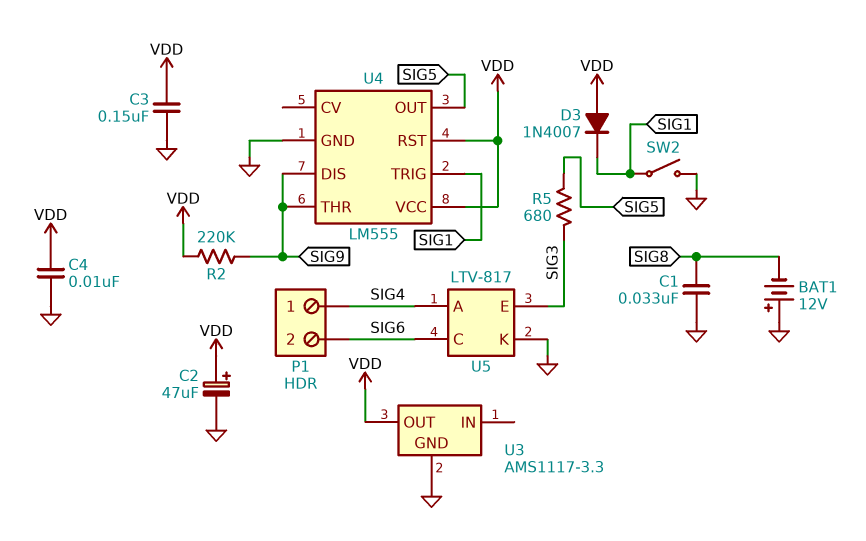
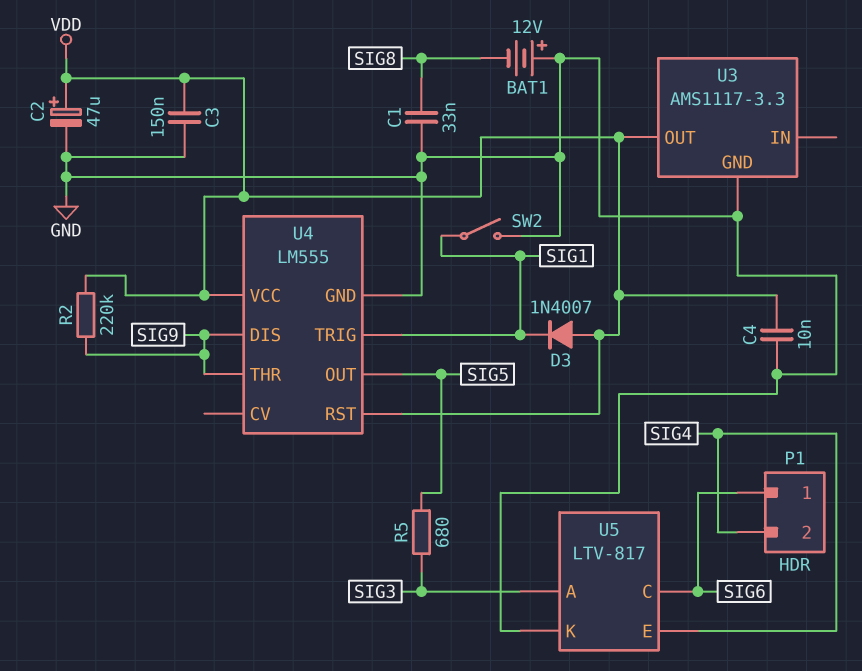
P1 pin 1: SIG4 -> SIG6
P1 pin 2: SIG6 -> SIG4
U5 pin A: SIG4 -> SIG3
U5 pin E: SIG3 -> SIG4

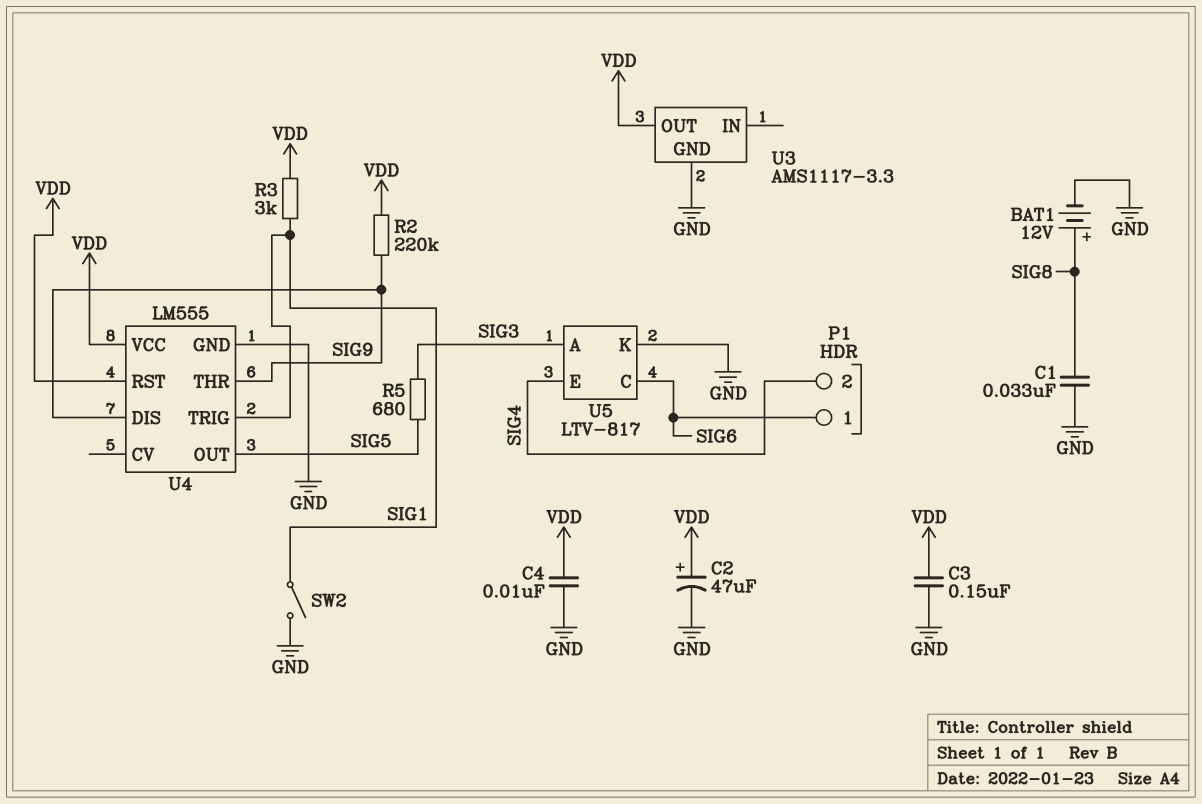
BAT1: 12V (plus GND, minus SIG8) -> 12V (plus SIG8, minus GND)
D3: diode 1N4007 (A VDD, K SIG1) -> none
R3: none -> 3k (SIG1, VDD)

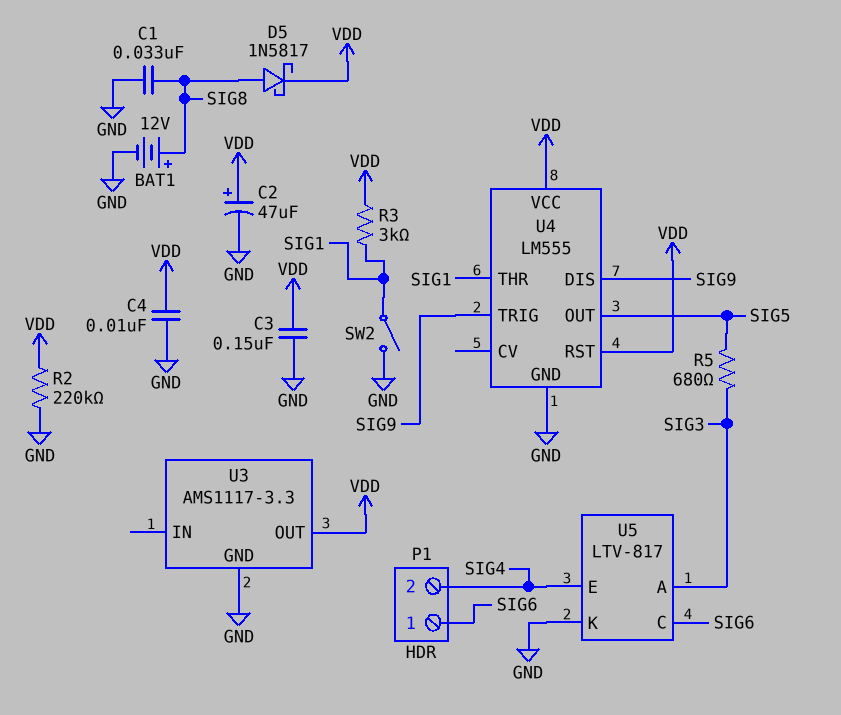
D5: none -> schottky 1N5817 (A SIG8, K VDD)
R2: 220k (SIG9, VDD) -> 220k (GND, VDD)
U4 pin THR: SIG9 -> SIG1
U4 pin TRIG: SIG1 -> SIG9

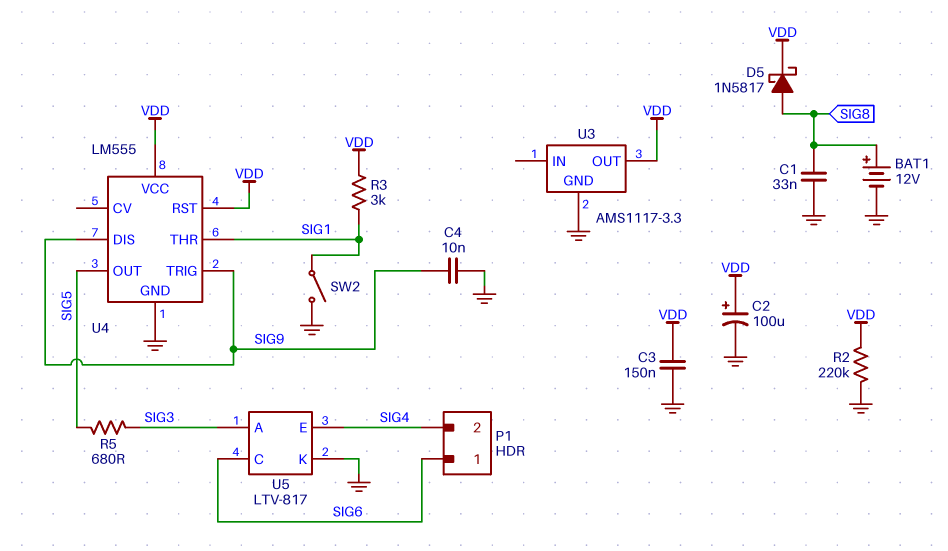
C2: 47uF (plus VDD, minus GND) -> 100uF (plus VDD, minus GND)
C4: 10nF (GND, VDD) -> 10nF (GND, SIG9)

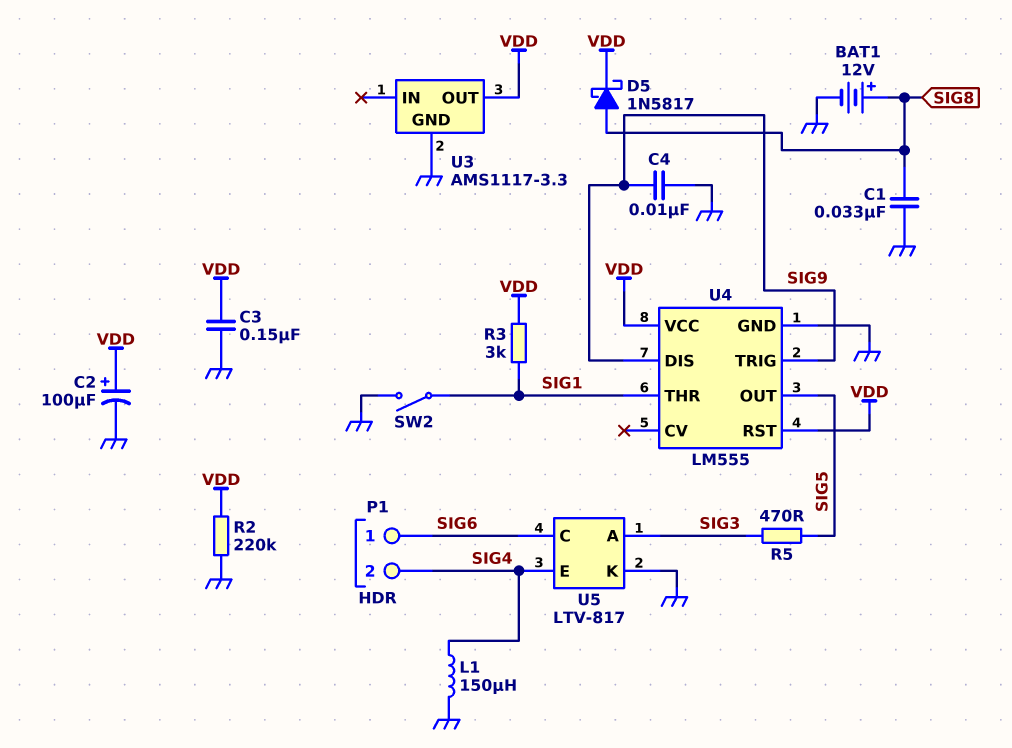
L1: none -> 150uH (GND, SIG4)
R5: 680 (SIG3, SIG5) -> 470 (SIG3, SIG5)

